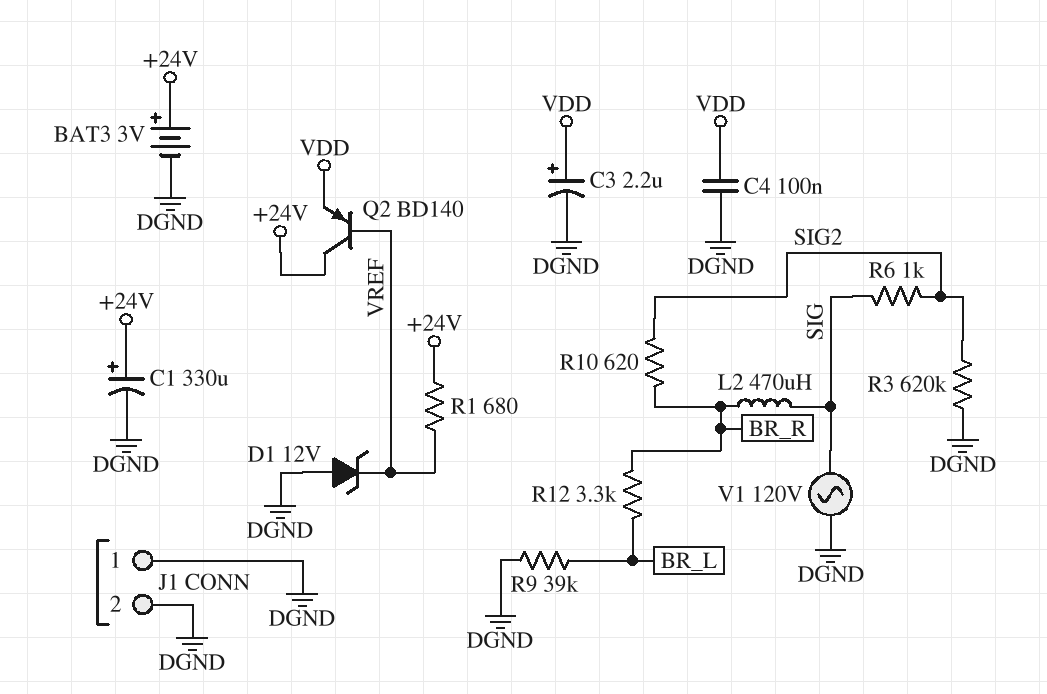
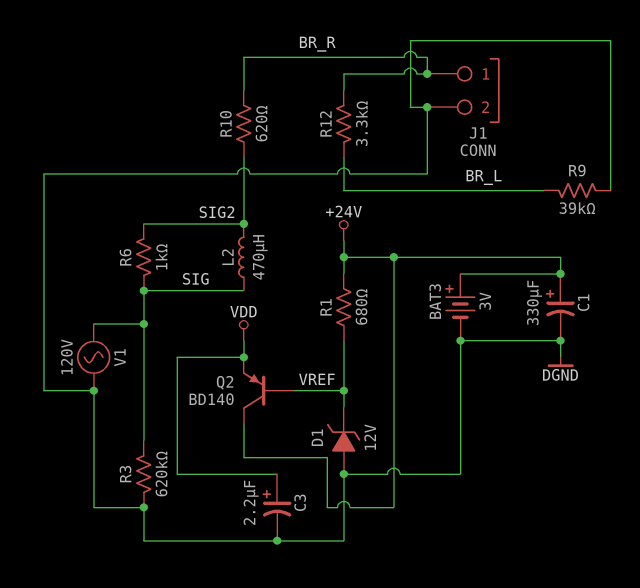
C4: 100nF (DGND, VDD) -> none
J1 pin 1: DGND -> BR_R
L2: 470uH (BR_R, SIG) -> 470uH (SIG, SIG2)
R3: 620k (DGND, SIG2) -> 620k (DGND, SIG)

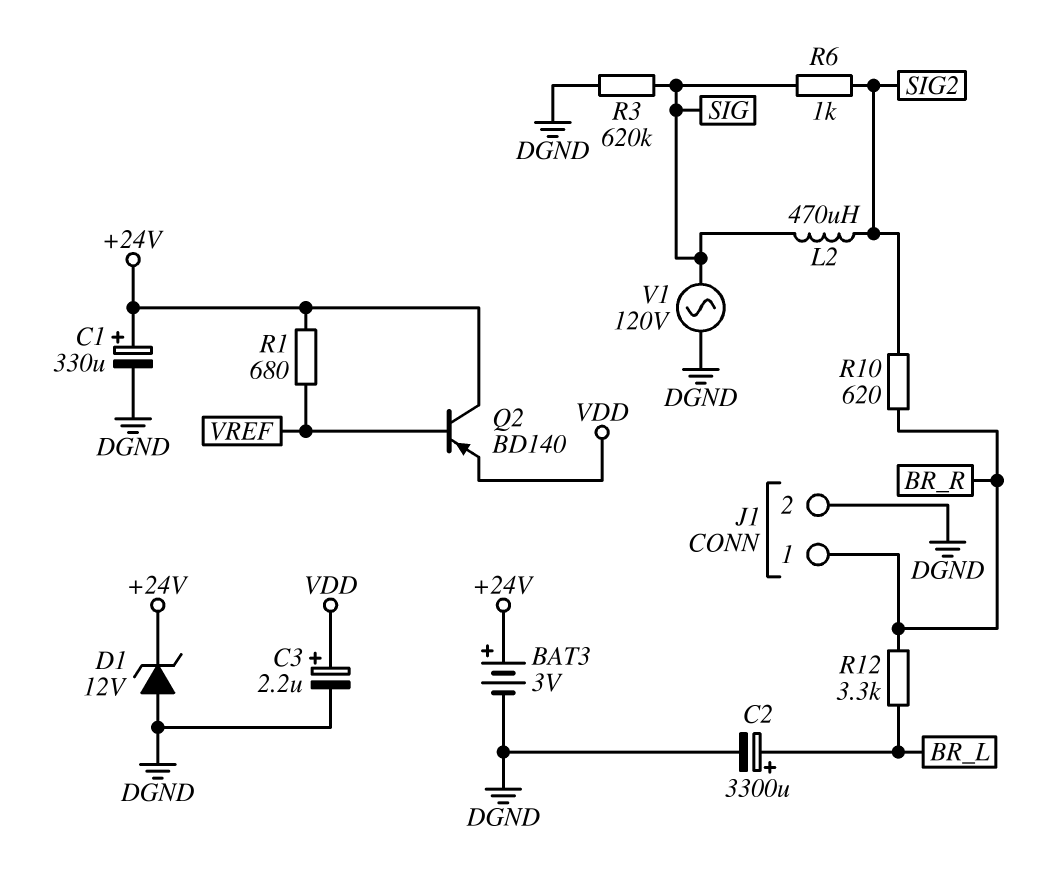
C2: none -> 3300uF (plus BR_L, minus DGND)
D1: zener 12V (A DGND, K VREF) -> zener 12V (A DGND, K +24V)
R9: 39k (BR_L, DGND) -> none

